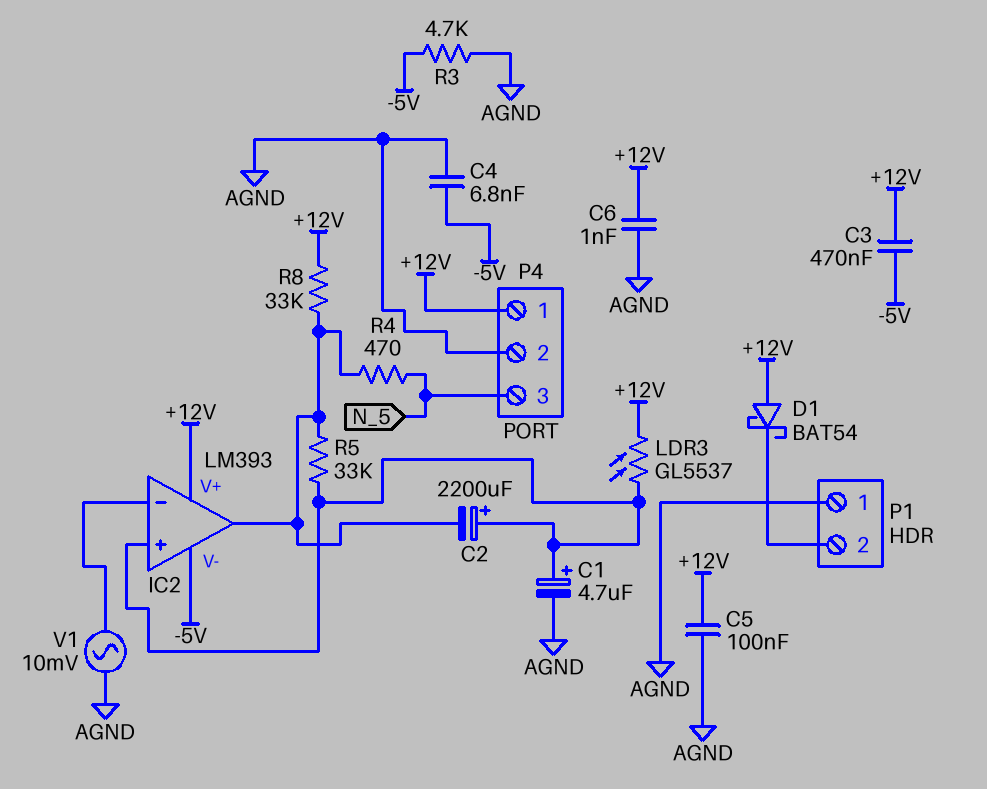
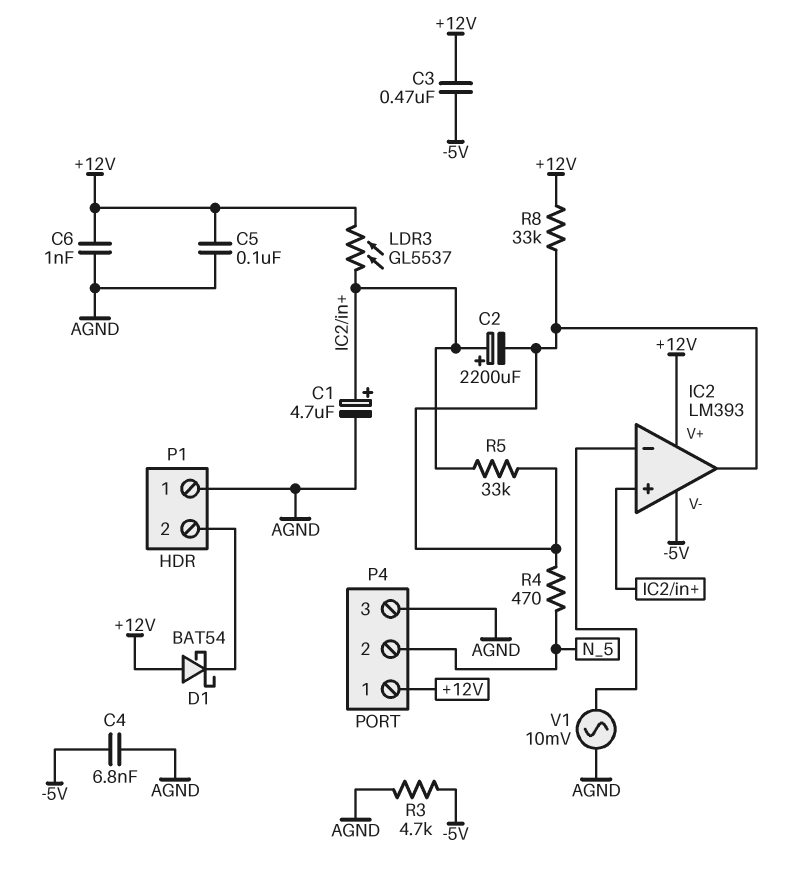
P4 pin 2: AGND -> N_5
P4 pin 3: N_5 -> AGND

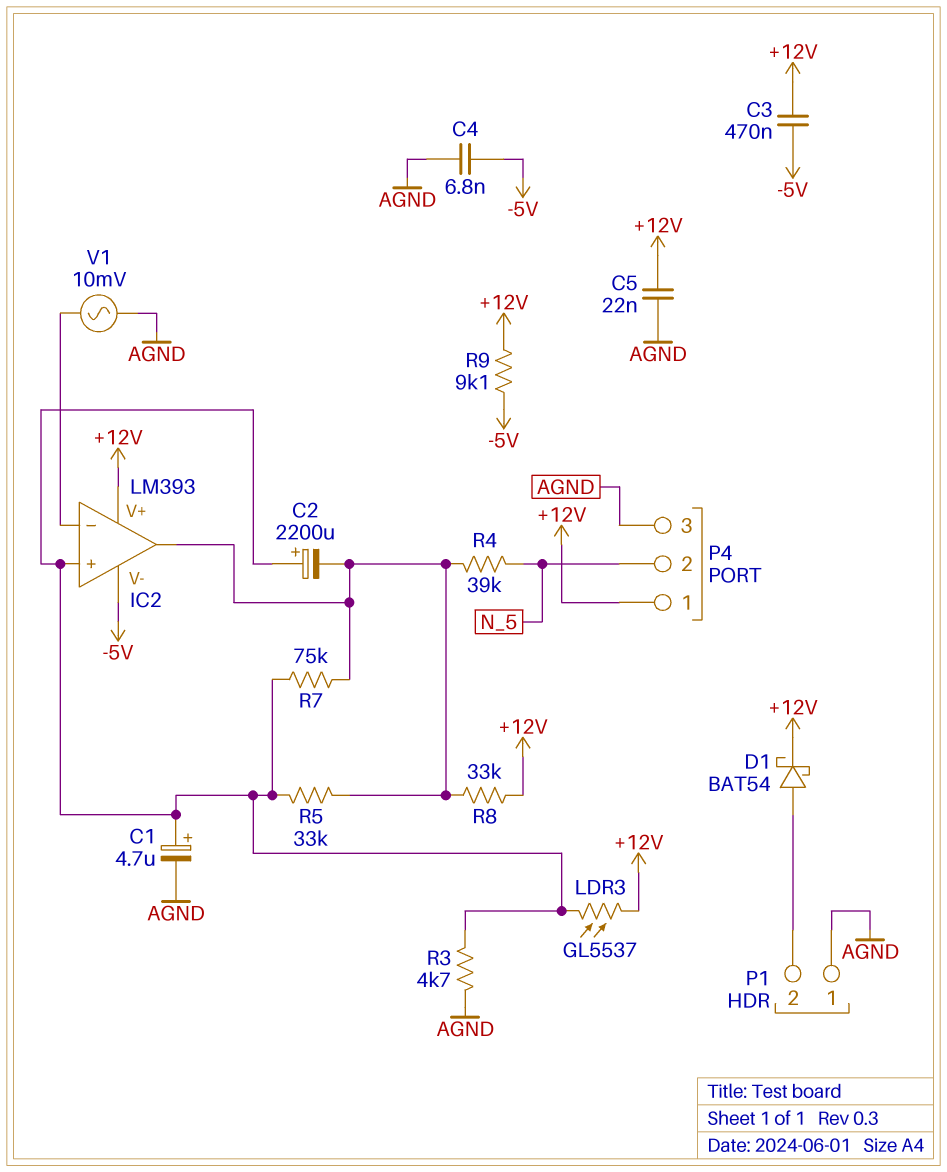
C5: 100nF (+12V, AGND) -> 22nF (+12V, AGND)
C6: 1nF (+12V, AGND) -> none
D1: schottky BAT54 (A +12V, K P1/2) -> schottky BAT54 (A P1/2, K +12V)
R3: 4.7k (-5V, AGND) -> 4.7k (AGND, IC2/in+)
R4: 470 (IC2/out, N_5) -> 39k (IC2/out, N_5)
R7: none -> 75k (IC2/in+, IC2/out)
R9: none -> 9.1k (+12V, -5V)

